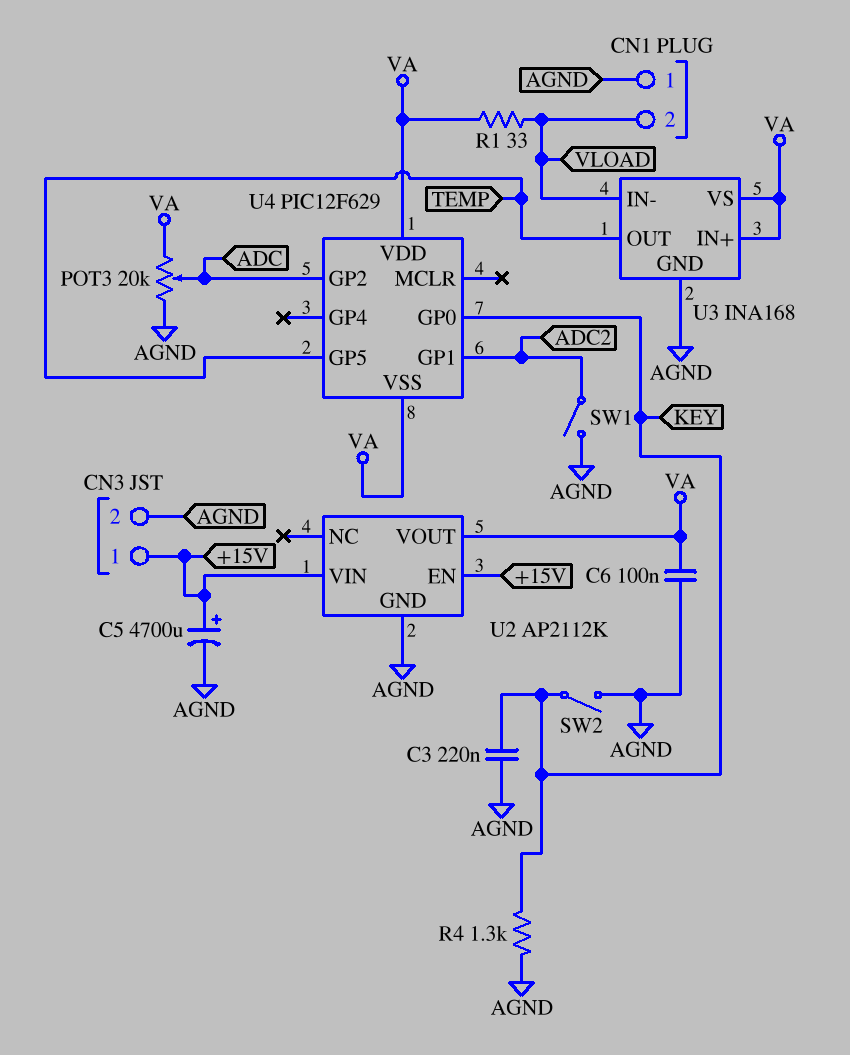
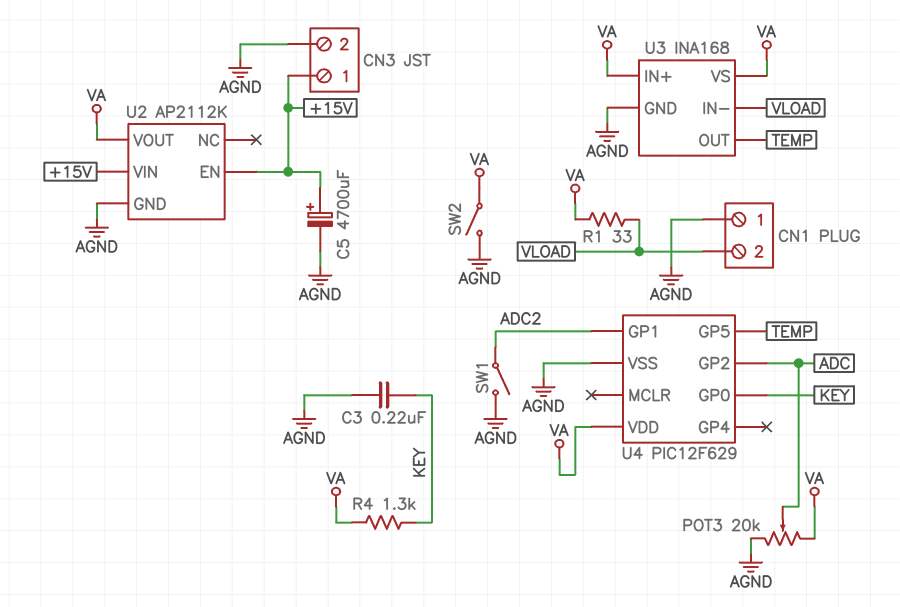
C6: 100nF (AGND, VA) -> none
R4: 1.3k (AGND, KEY) -> 1.3k (KEY, VA)
SW2: switch (AGND, KEY) -> switch (AGND, VA)
U4 pin VSS: VA -> AGND

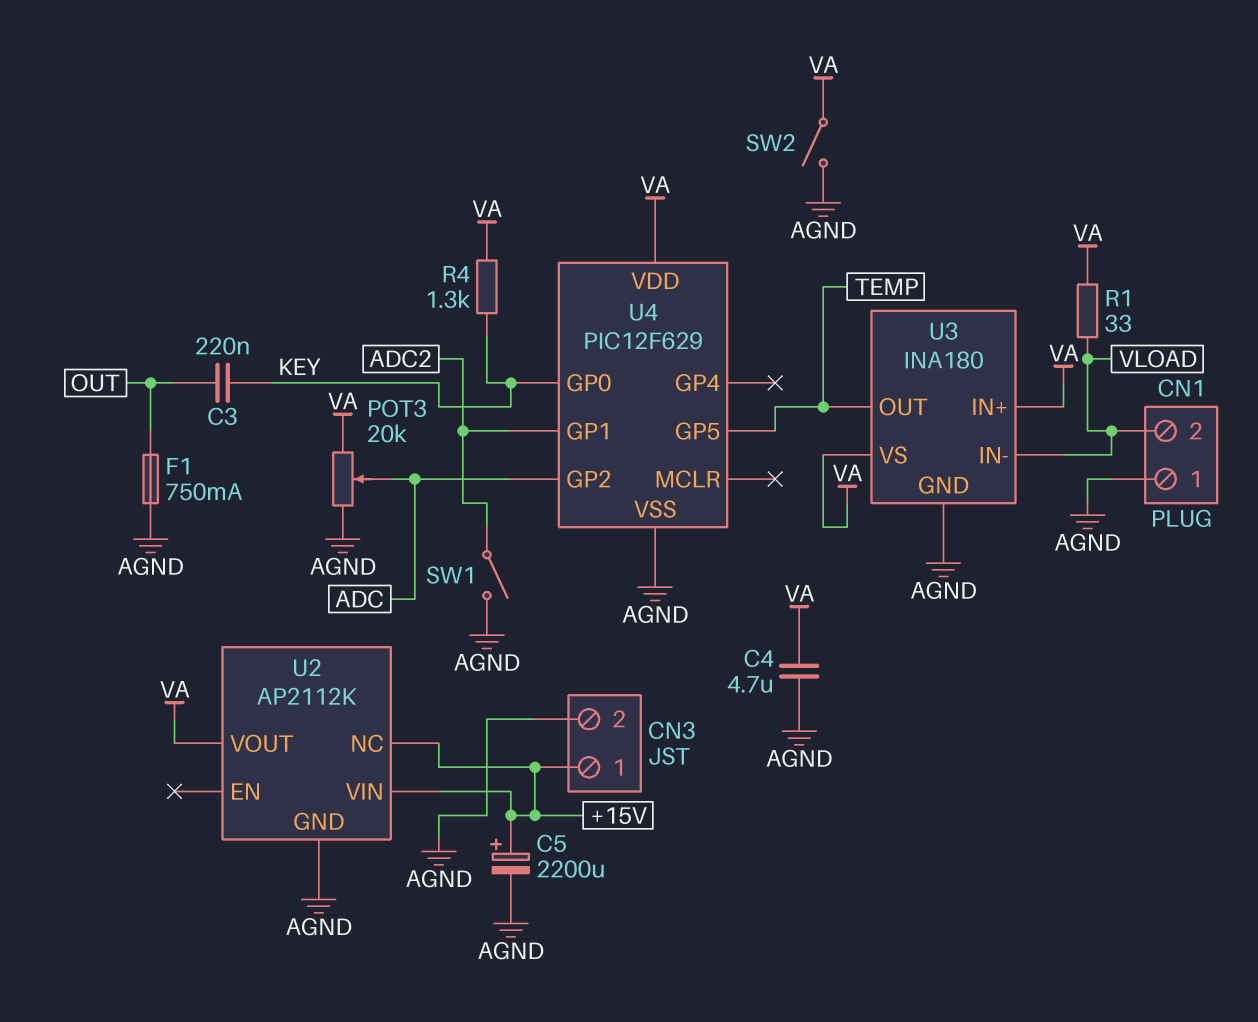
C3: 220nF (AGND, KEY) -> 220nF (KEY, OUT)
C4: none -> 4.7uF (AGND, VA)
C5: 4700uF (plus +15V, minus AGND) -> 2200uF (plus +15V, minus AGND)
F1: none -> 750mA (AGND, OUT)
U2 pin EN: +15V -> none
U2 pin NC: none -> +15V
U3: INA168 -> INA180

